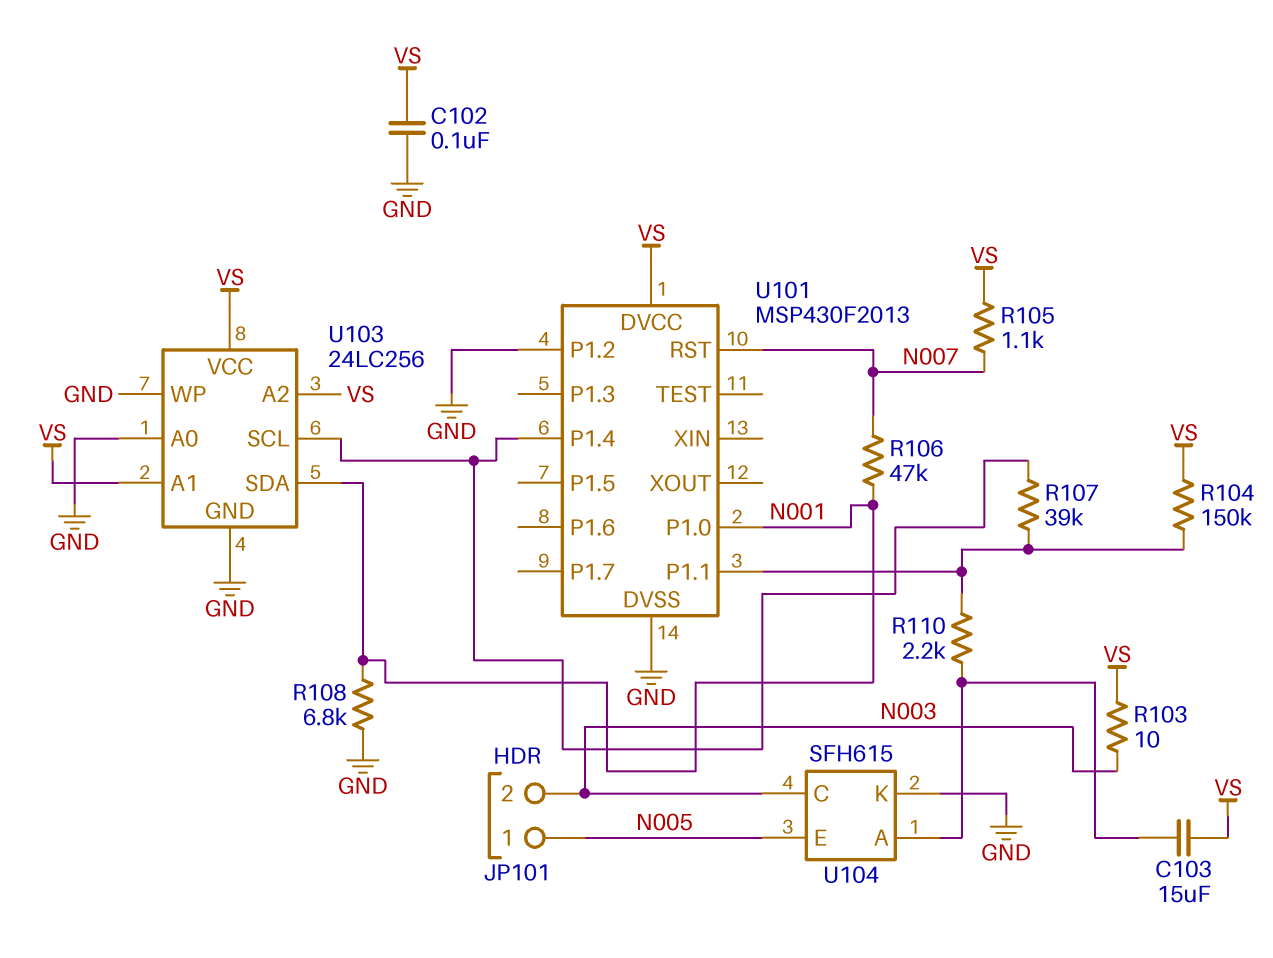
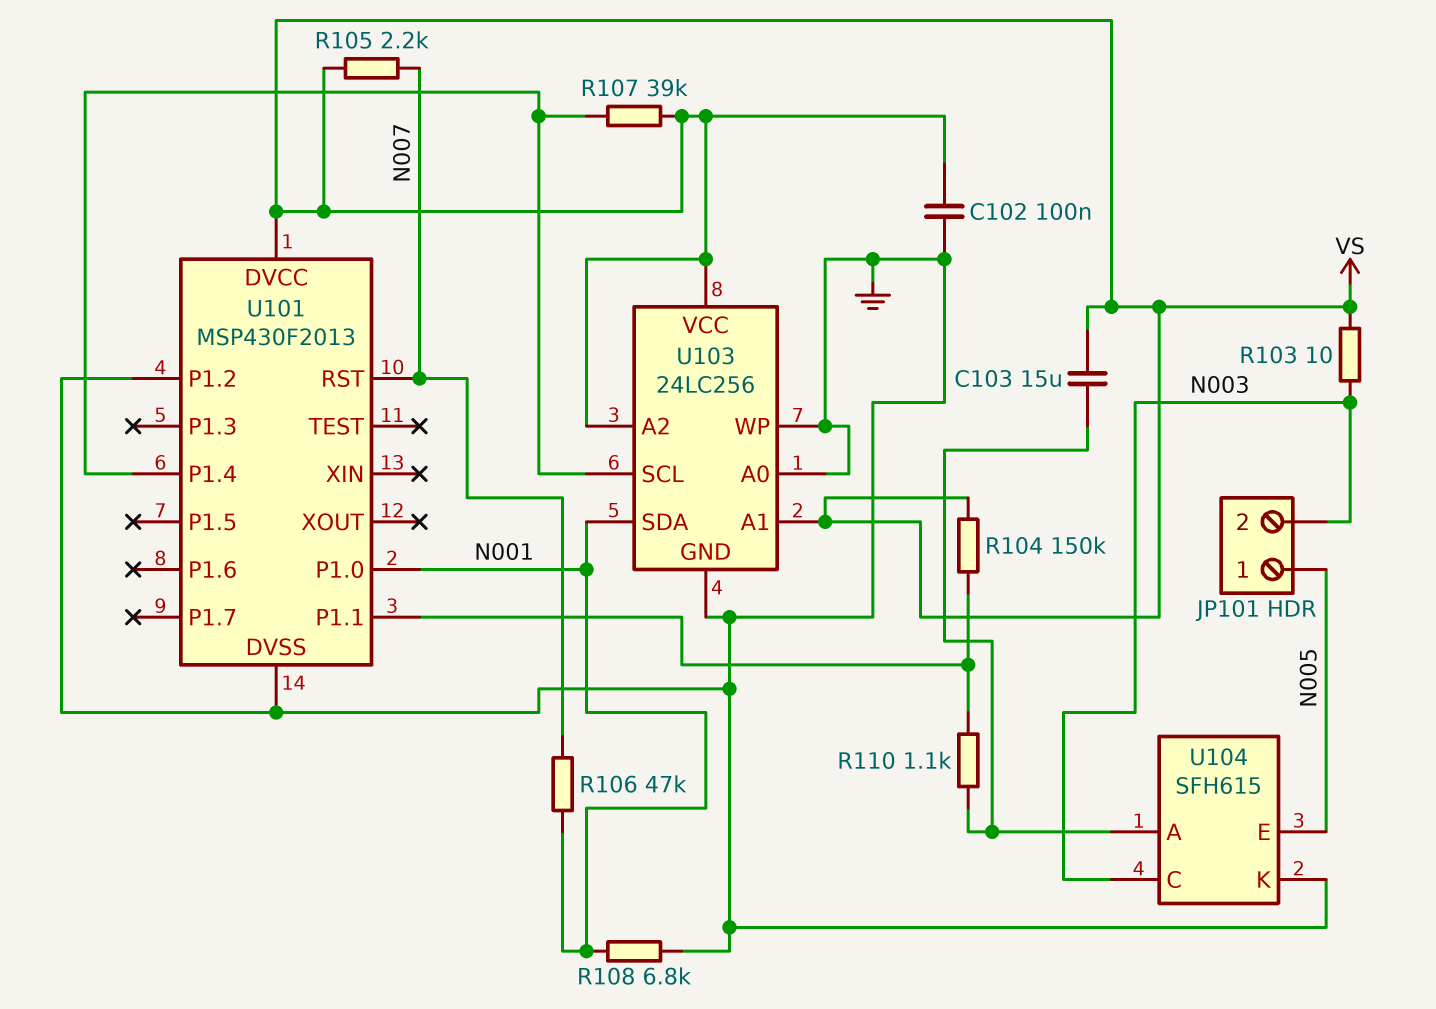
R105: 1.1k (N007, VS) -> 2.2k (N007, VS)
R107: 39k (U101/P1.1, U101/P1.4) -> 39k (U101/P1.4, VS)
R110: 2.2k (U101/P1.1, U104/A) -> 1.1k (U101/P1.1, U104/A)

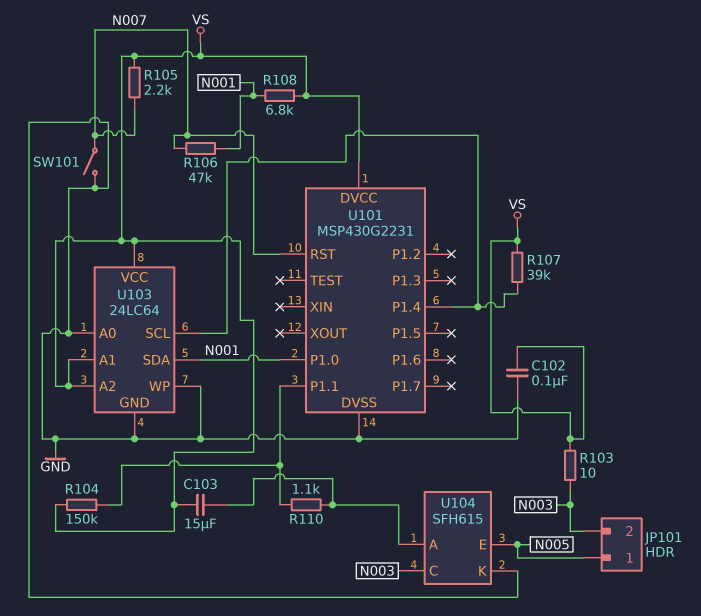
R108: 6.8k (GND, N001) -> 6.8k (N001, VS)
SW101: none -> switch (GND, N007)
U101: MSP430F2013 -> MSP430G2231
U101 pin P1.2: GND -> none
U103: 24LC256 -> 24LC64

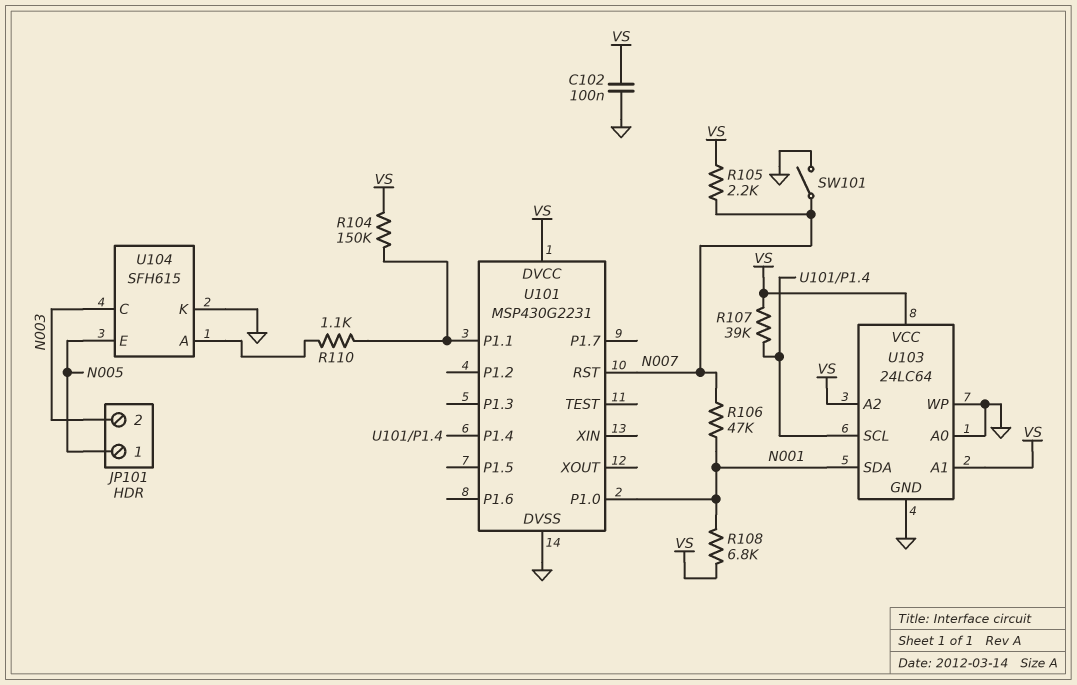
C103: 15uF (U104/A, VS) -> none
R103: 10 (N003, VS) -> none

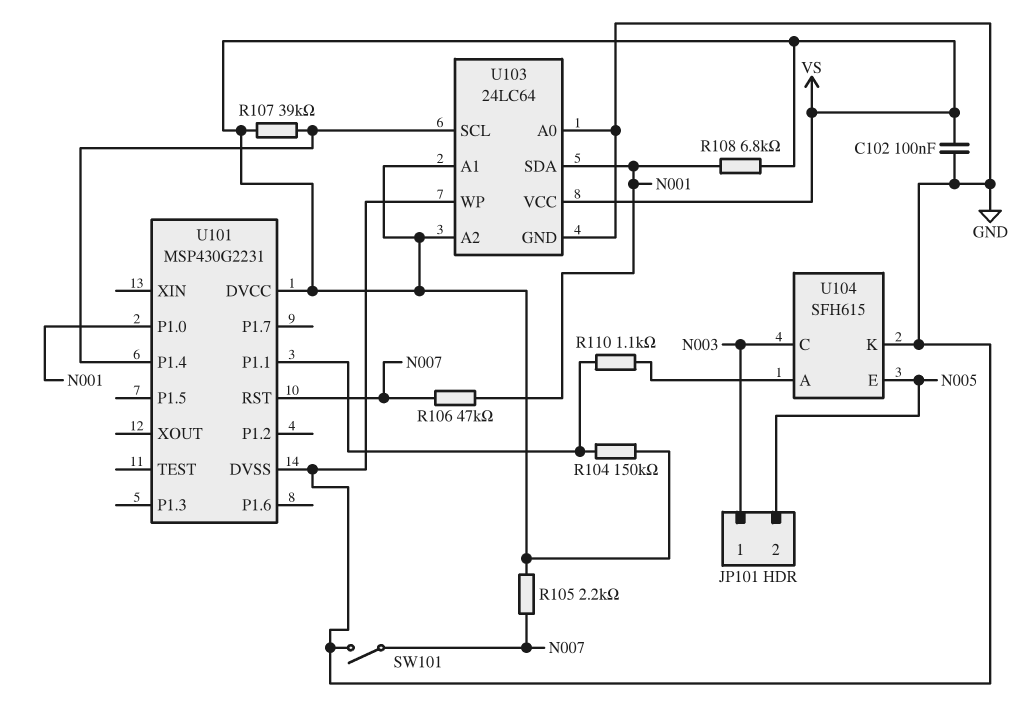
JP101 pin 1: N005 -> N003
JP101 pin 2: N003 -> N005

